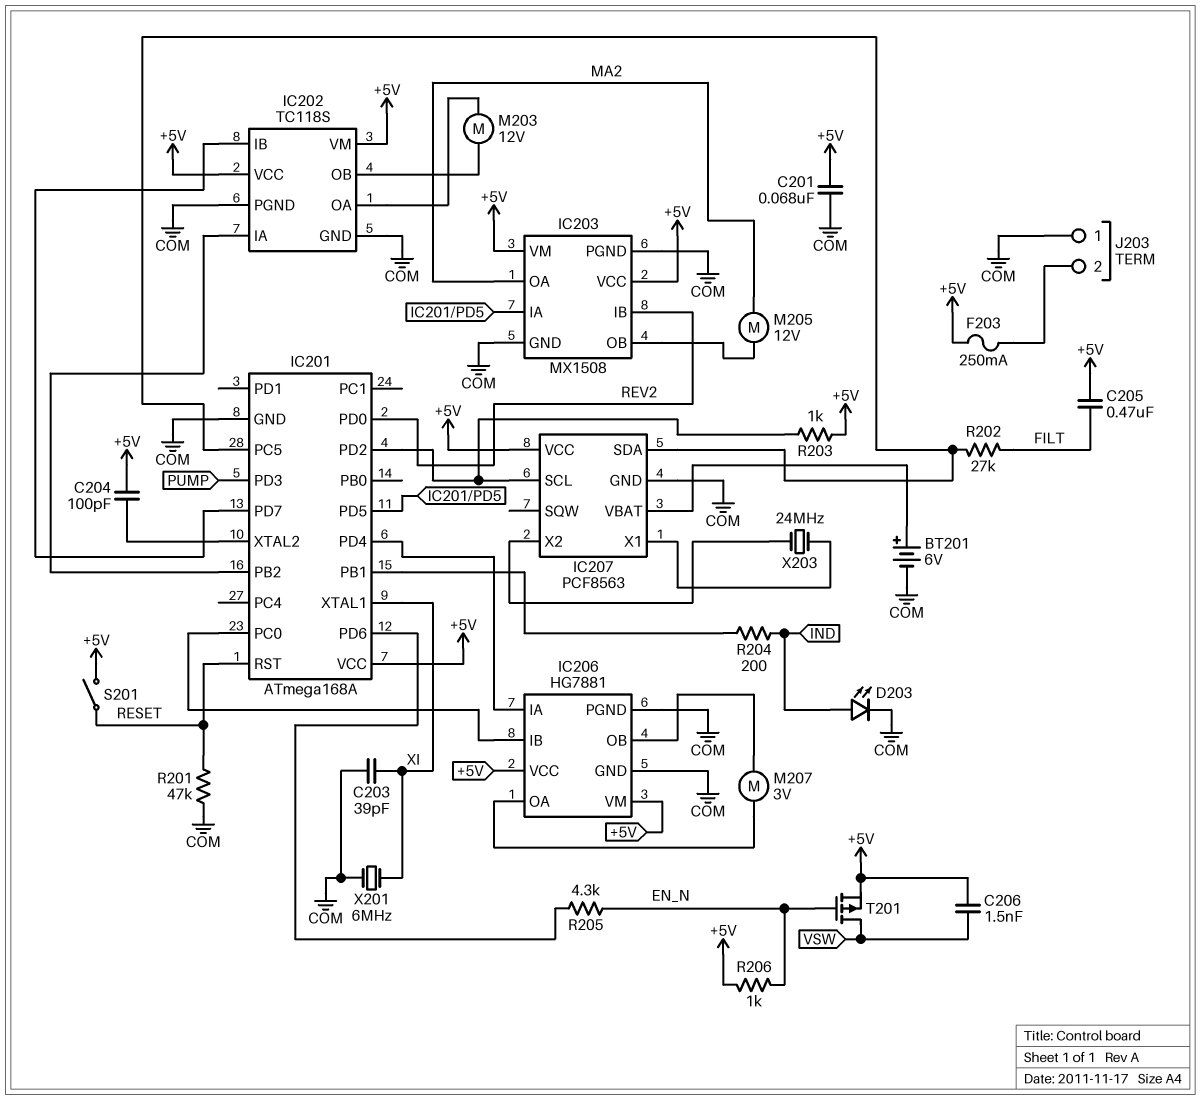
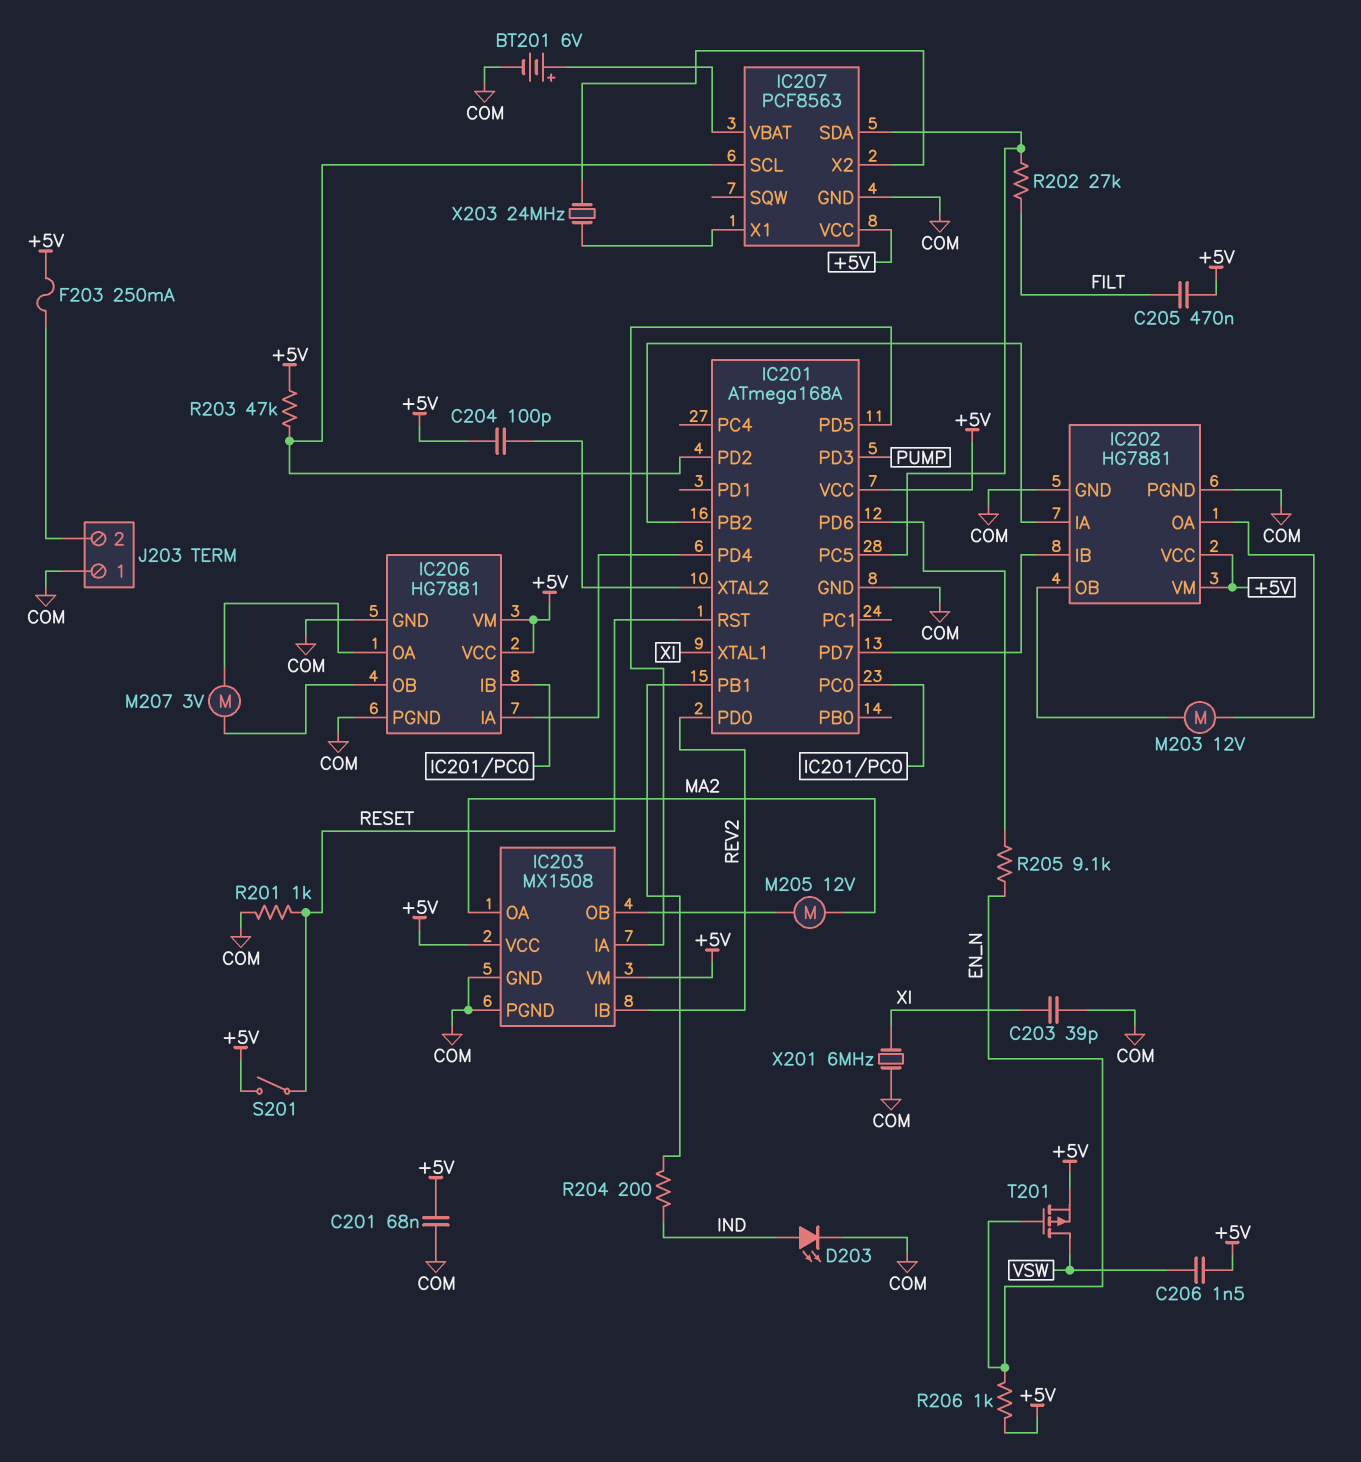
IC202: TC118S -> HG7881
R201: 47k (COM, RESET) -> 1k (COM, RESET)
R203: 1k (+5V, IC201/PD2) -> 47k (+5V, IC201/PD2)
R205: 4.3k (EN_N, IC201/PD6) -> 9.1k (EN_N, IC201/PD6)

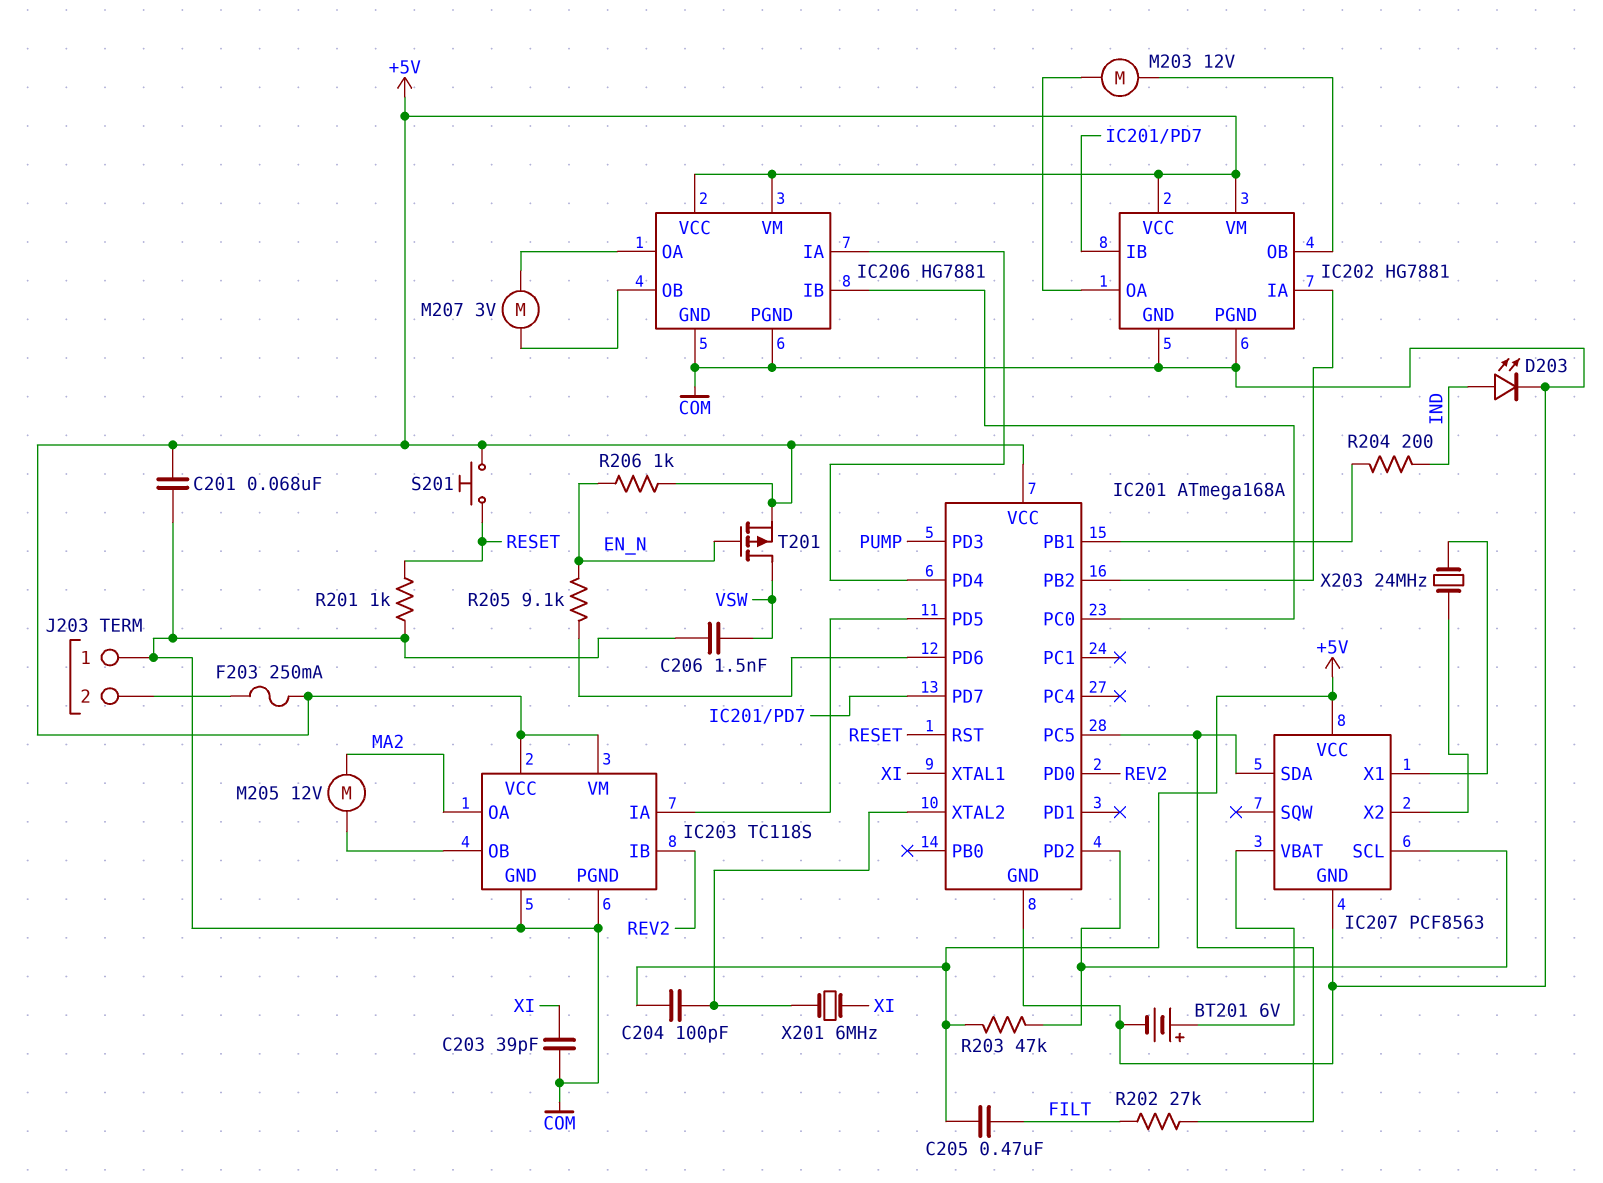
C206: 1.5nF (+5V, VSW) -> 1.5nF (COM, VSW)
IC203: MX1508 -> TC118S
S201: switch (+5V, RESET) -> button (+5V, RESET)
X201: 6MHz (COM, XI) -> 6MHz (IC201/XTAL2, XI)

